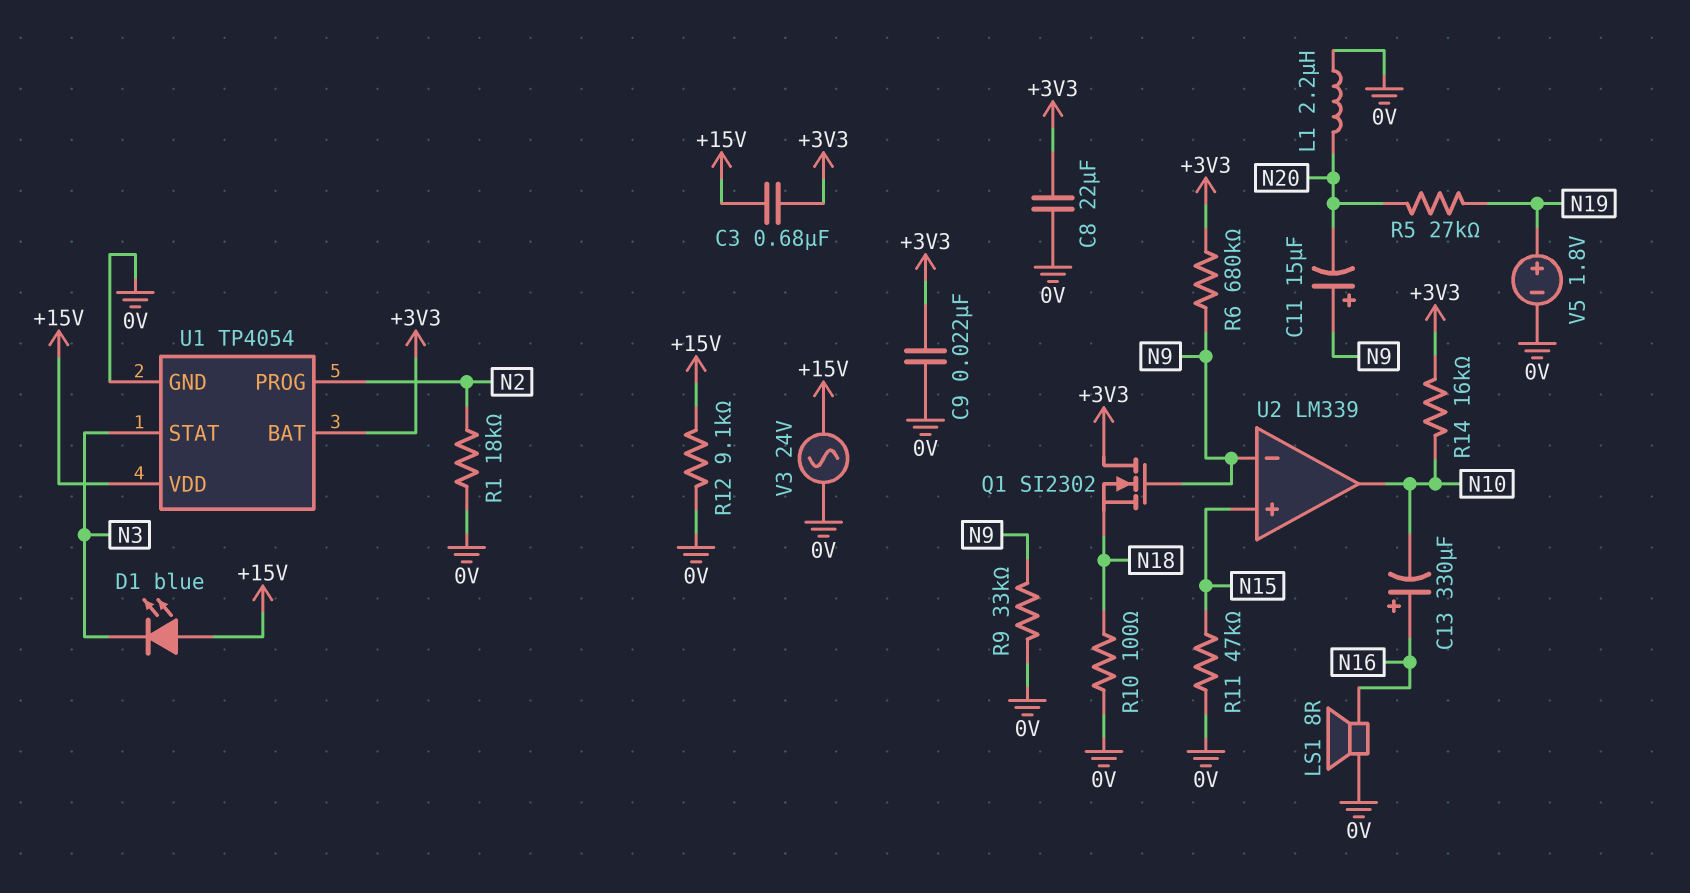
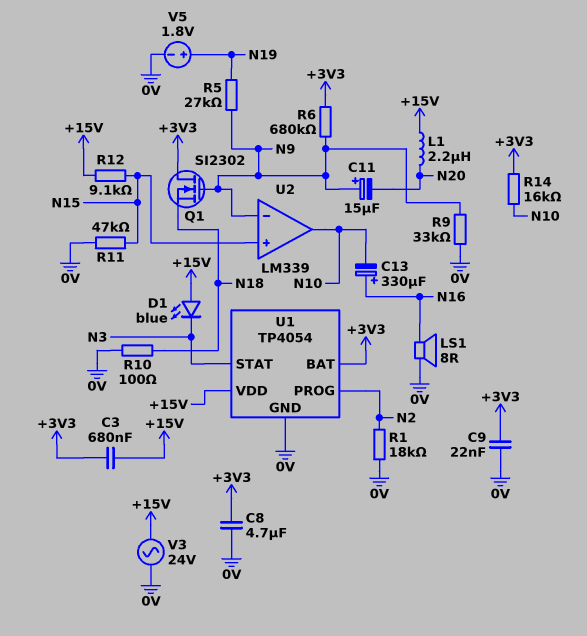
C8: 22uF (+3V3, 0V) -> 4.7uF (+3V3, 0V)
L1: 2.2uH (0V, N20) -> 2.2uH (+15V, N20)
R5: 27k (N19, N20) -> 27k (N9, N19)
R12: 9.1k (+15V, 0V) -> 9.1k (+15V, N15)

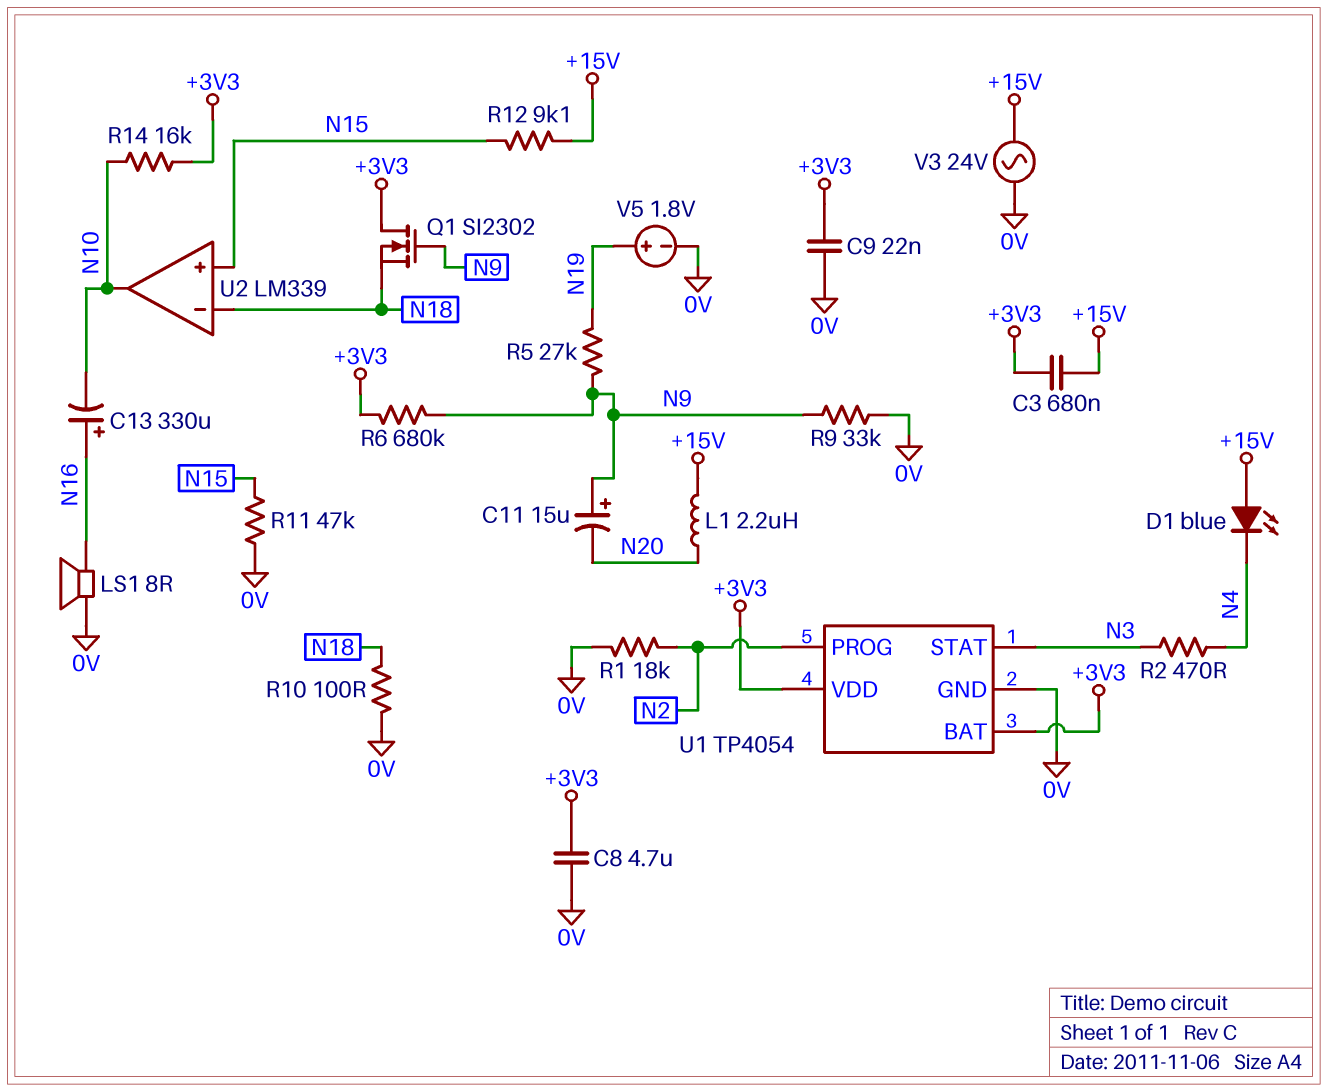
D1: LED blue (A +15V, K N3) -> LED blue (A +15V, K N4)
R2: none -> 470 (N3, N4)
U1 pin VDD: +15V -> +3V3
U2 pin in-: N9 -> N18

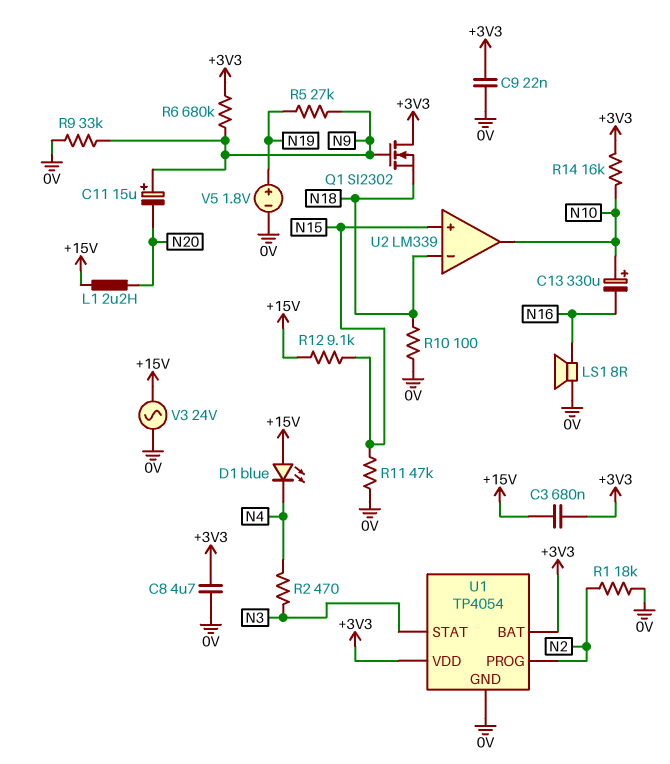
C13: 330uF (plus N16, minus N10) -> 330uF (plus N10, minus N16)

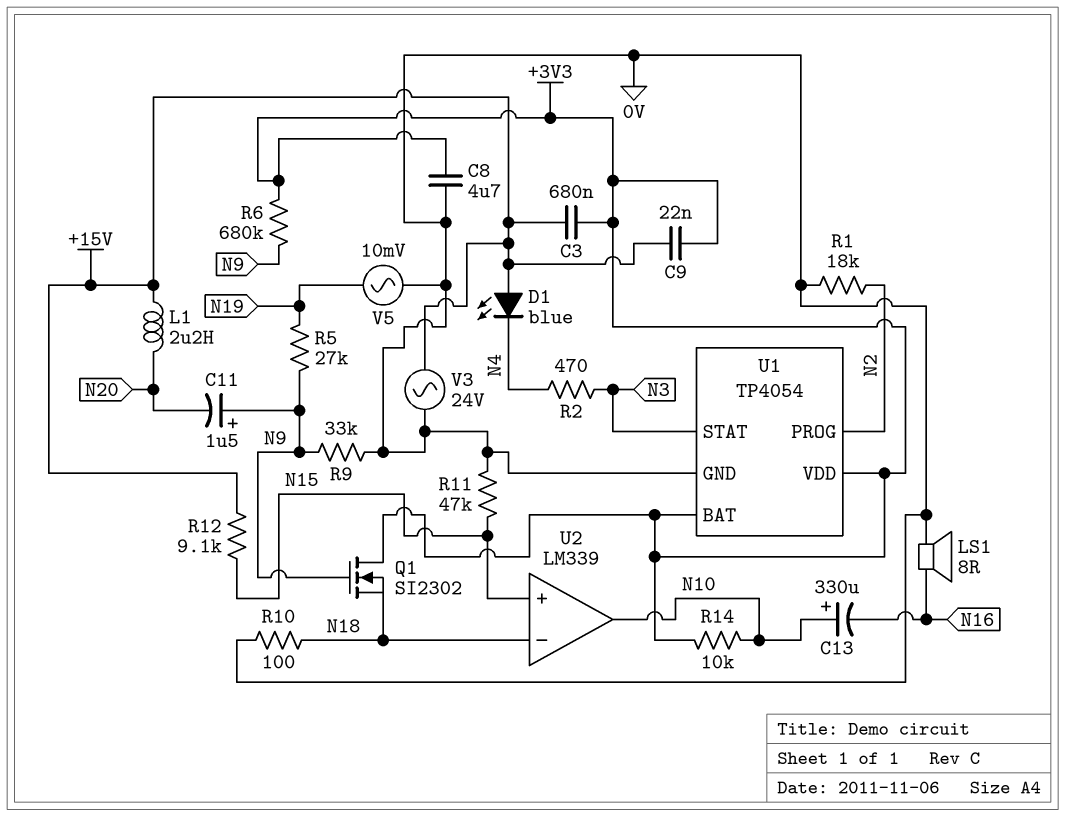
C9: 22nF (+3V3, 0V) -> 22nF (+3V3, +15V)
C11: 15uF (plus N9, minus N20) -> 1.5uF (plus N9, minus N20)
R14: 16k (+3V3, N10) -> 10k (+3V3, N10)
V5: 1.8V (plus N19, minus 0V) -> AC 10mV (0V, N19)

